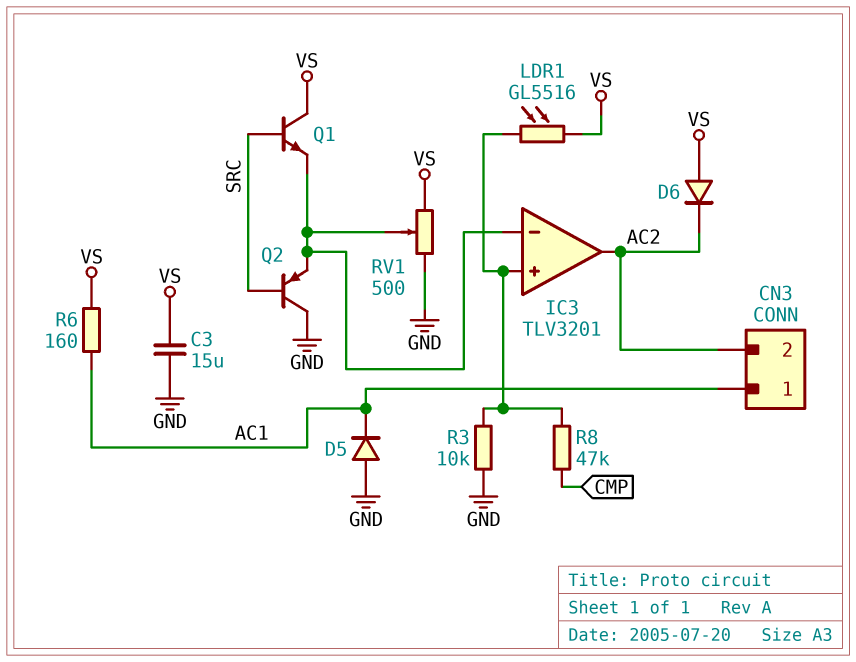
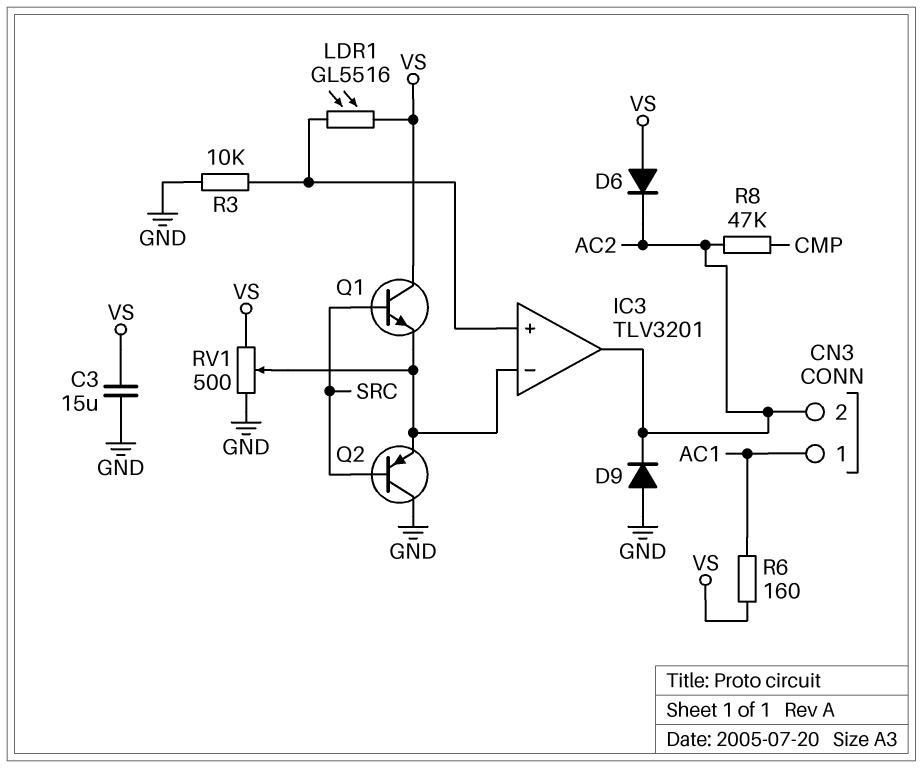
D5: diode (A GND, K AC1) -> none
D9: none -> diode (A GND, K AC2)
R8: 47k (CMP, IC3/in+) -> 47k (AC2, CMP)

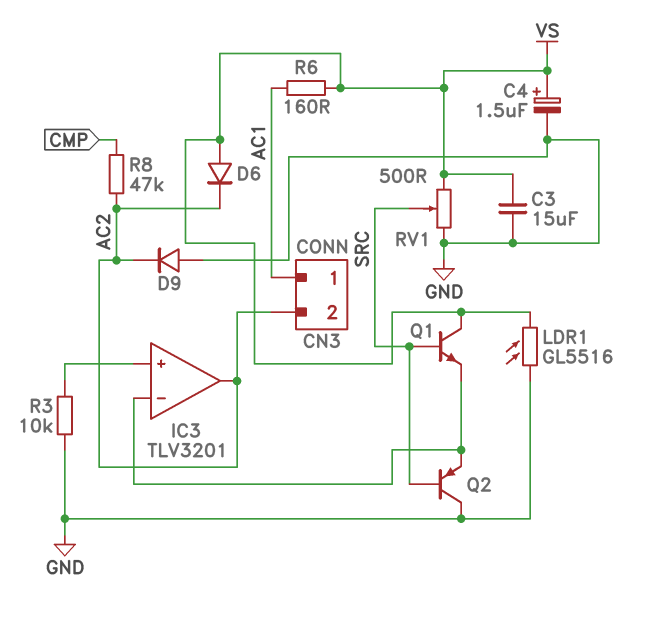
C4: none -> 1.5uF (plus VS, minus GND)
LDR1: GL5516 (IC3/in+, VS) -> GL5516 (GND, VS)
RV1: 500 (GND, VS, wiper IC3/in-) -> 500 (GND, VS, wiper SRC)

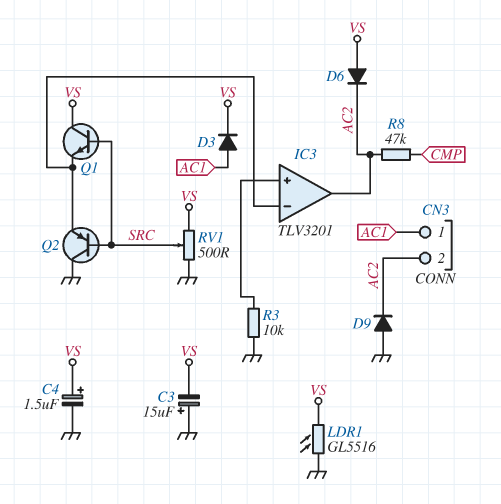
C3: 15uF (GND, VS) -> 15uF (plus GND, minus VS)
D3: none -> diode (A AC1, K VS)
R6: 160 (AC1, VS) -> none

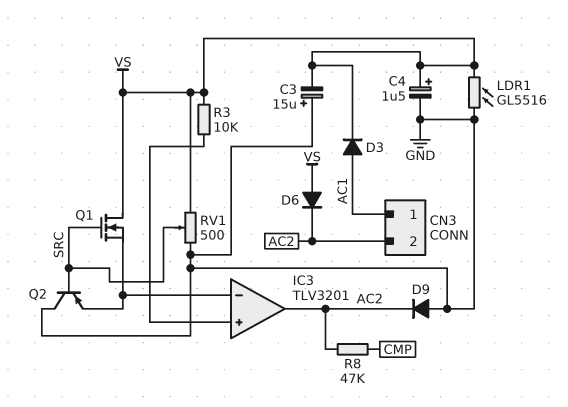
Q1: NPN (B SRC, C VS, E IC3/in-) -> NMOS (G SRC, D VS, S IC3/in-)
R3: 10k (GND, IC3/in+) -> 10k (IC3/in+, VS)

